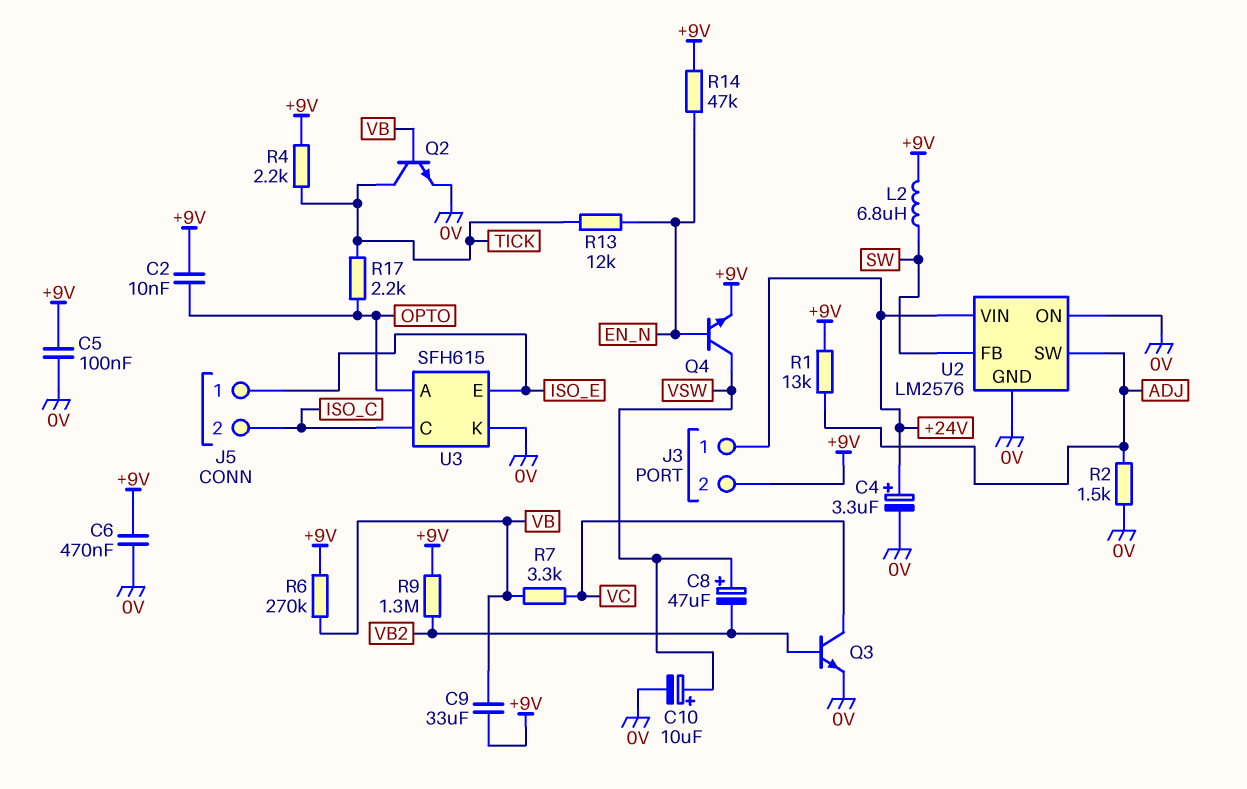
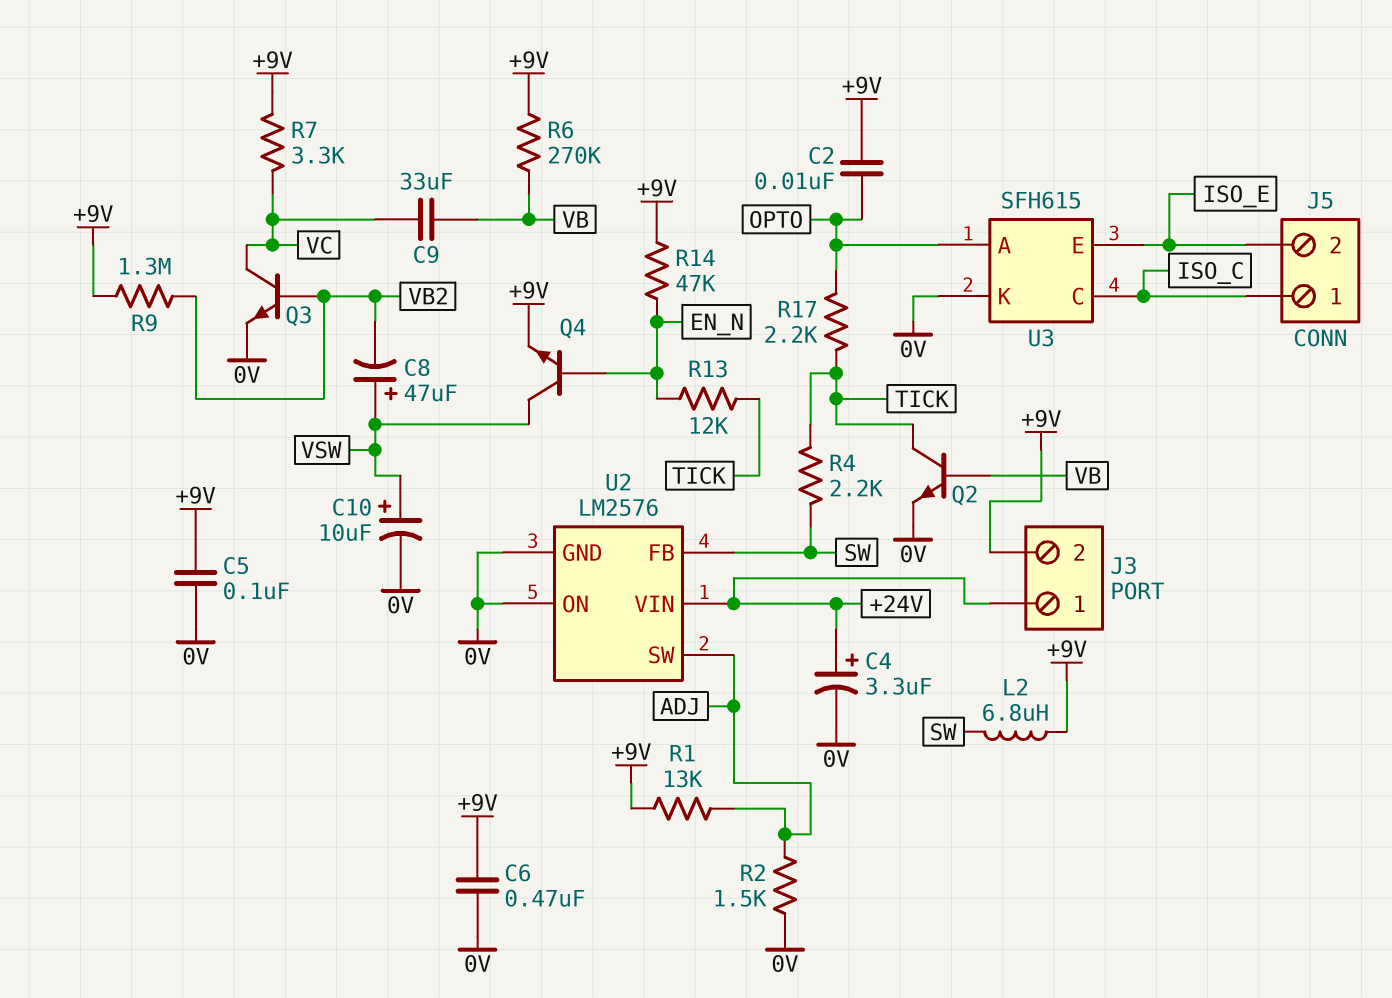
C9: 33uF (+9V, VB) -> 33uF (VB, VC)
J5 pin 1: ISO_E -> ISO_C
J5 pin 2: ISO_C -> ISO_E
R4: 2.2k (+9V, TICK) -> 2.2k (SW, TICK)
R7: 3.3k (VB, VC) -> 3.3k (+9V, VC)

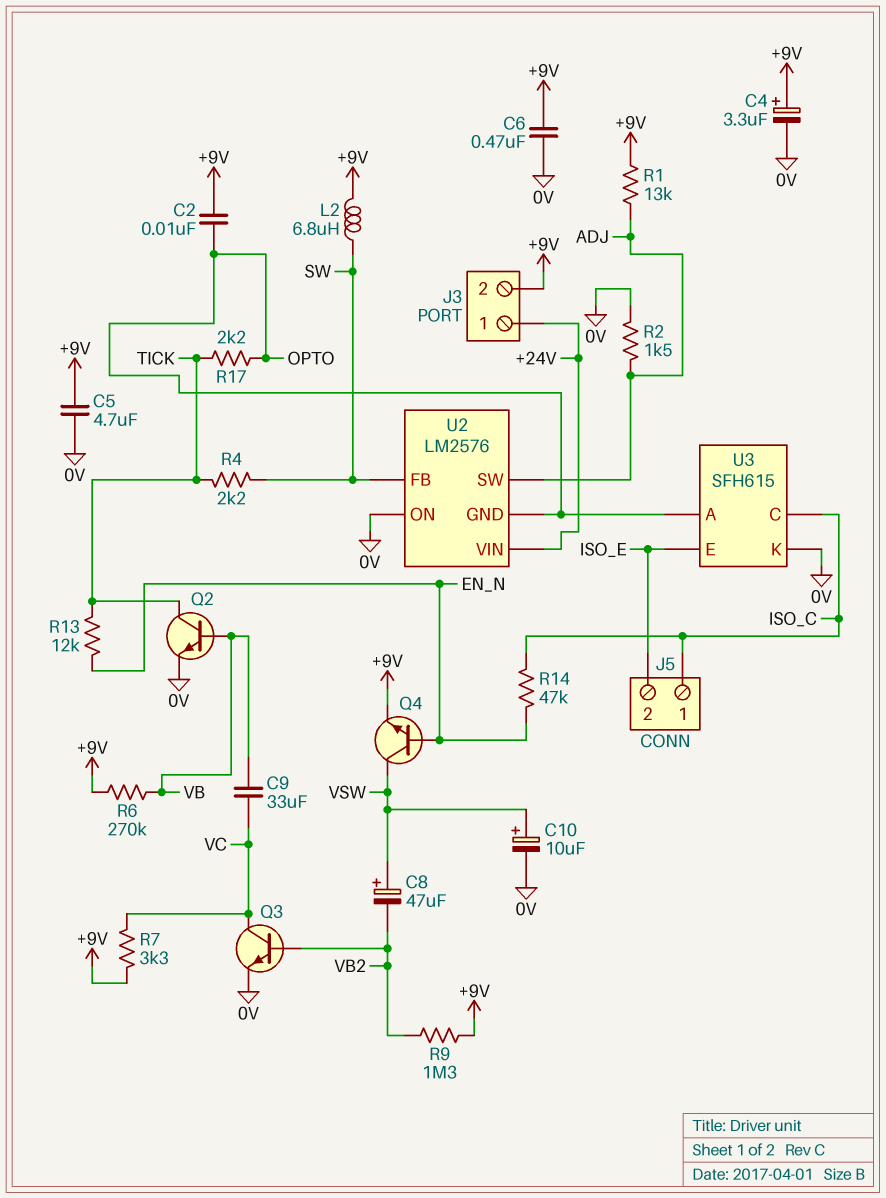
C4: 3.3uF (plus +24V, minus 0V) -> 3.3uF (plus +9V, minus 0V)
C5: 100nF (+9V, 0V) -> 4.7uF (+9V, 0V)
R14: 47k (+9V, EN_N) -> 47k (EN_N, ISO_C)
U2 pin GND: 0V -> OPTO

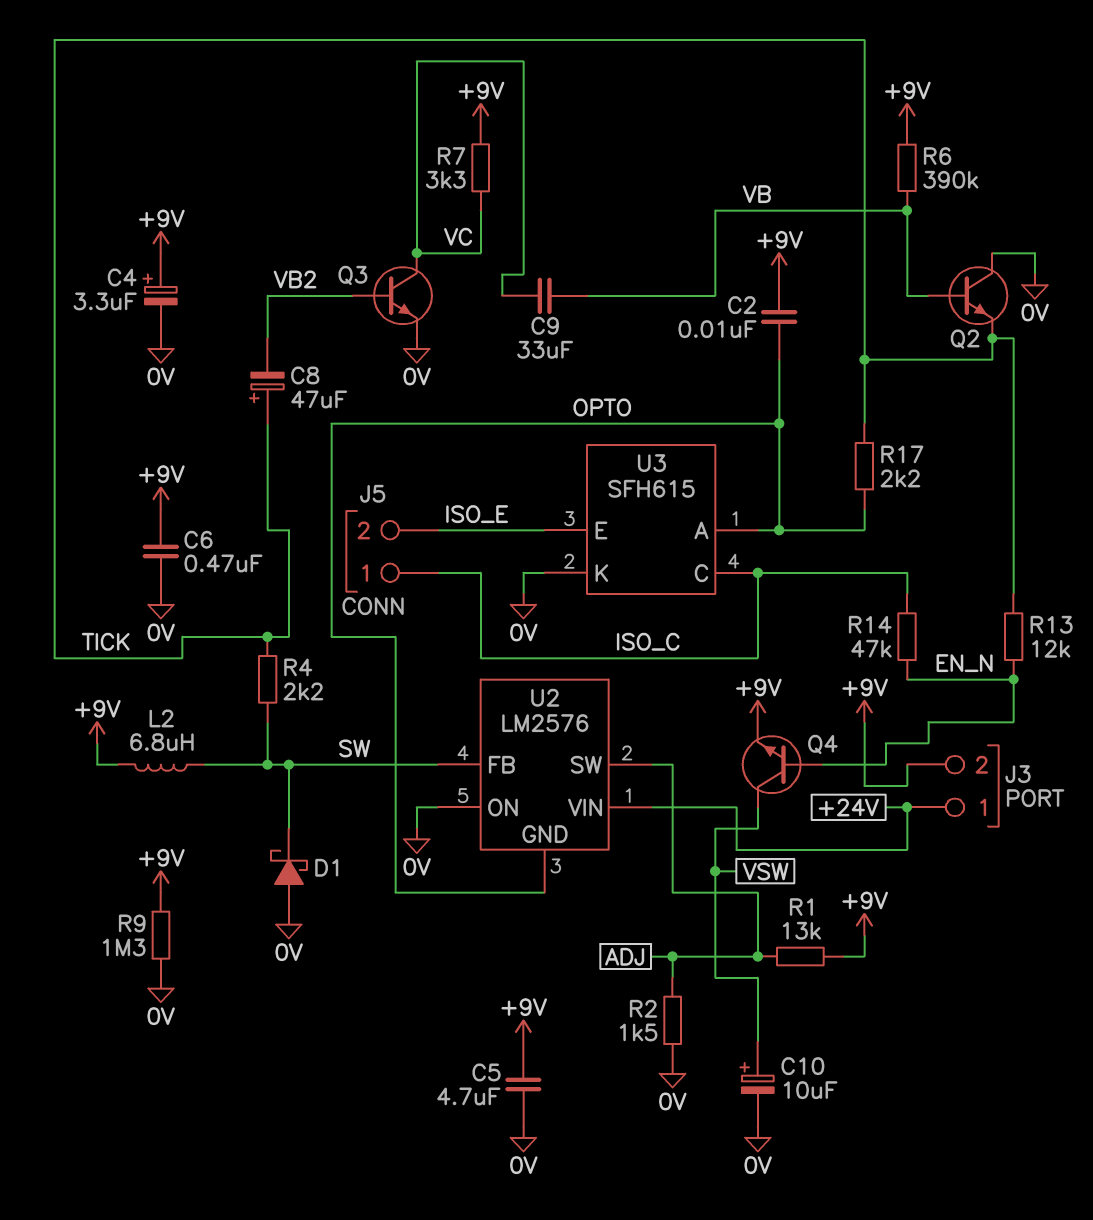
C8: 47uF (plus VSW, minus VB2) -> 47uF (plus TICK, minus VB2)
D1: none -> schottky (A 0V, K SW)
Q2: NPN (B VB, C TICK, E 0V) -> NPN (B VB, C 0V, E TICK)
R6: 270k (+9V, VB) -> 390k (+9V, VB)
R9: 1.3M (+9V, VB2) -> 1.3M (+9V, 0V)

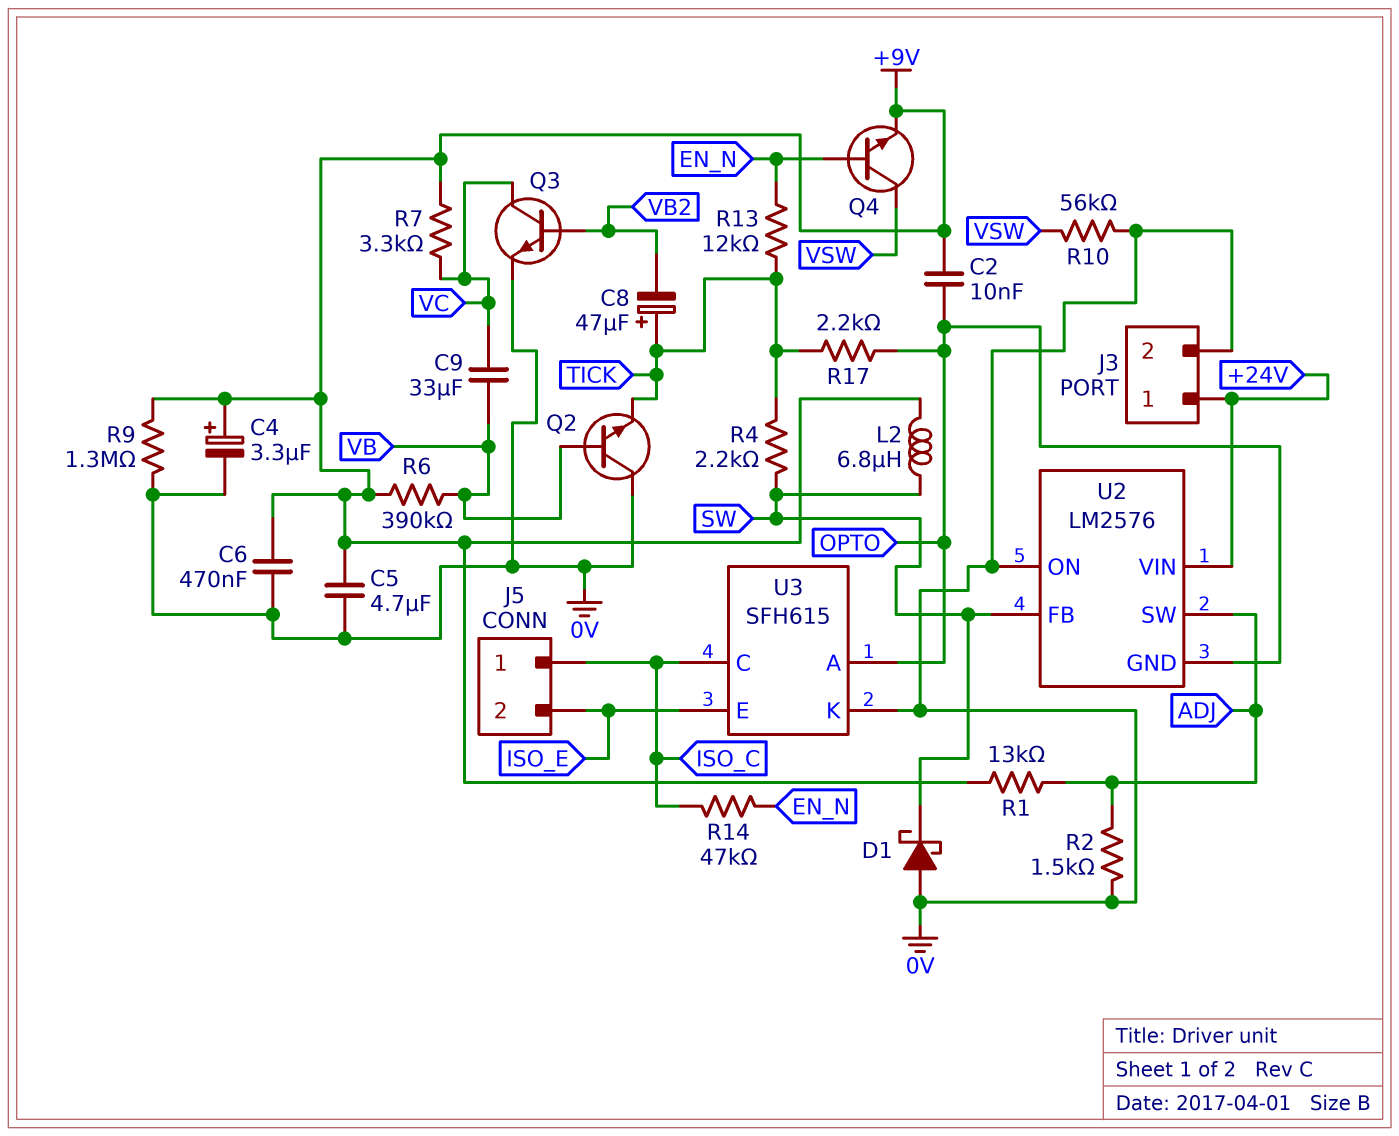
C10: 10uF (plus VSW, minus 0V) -> none
J3 pin 2: +9V -> 0V
R10: none -> 56k (0V, VSW)

